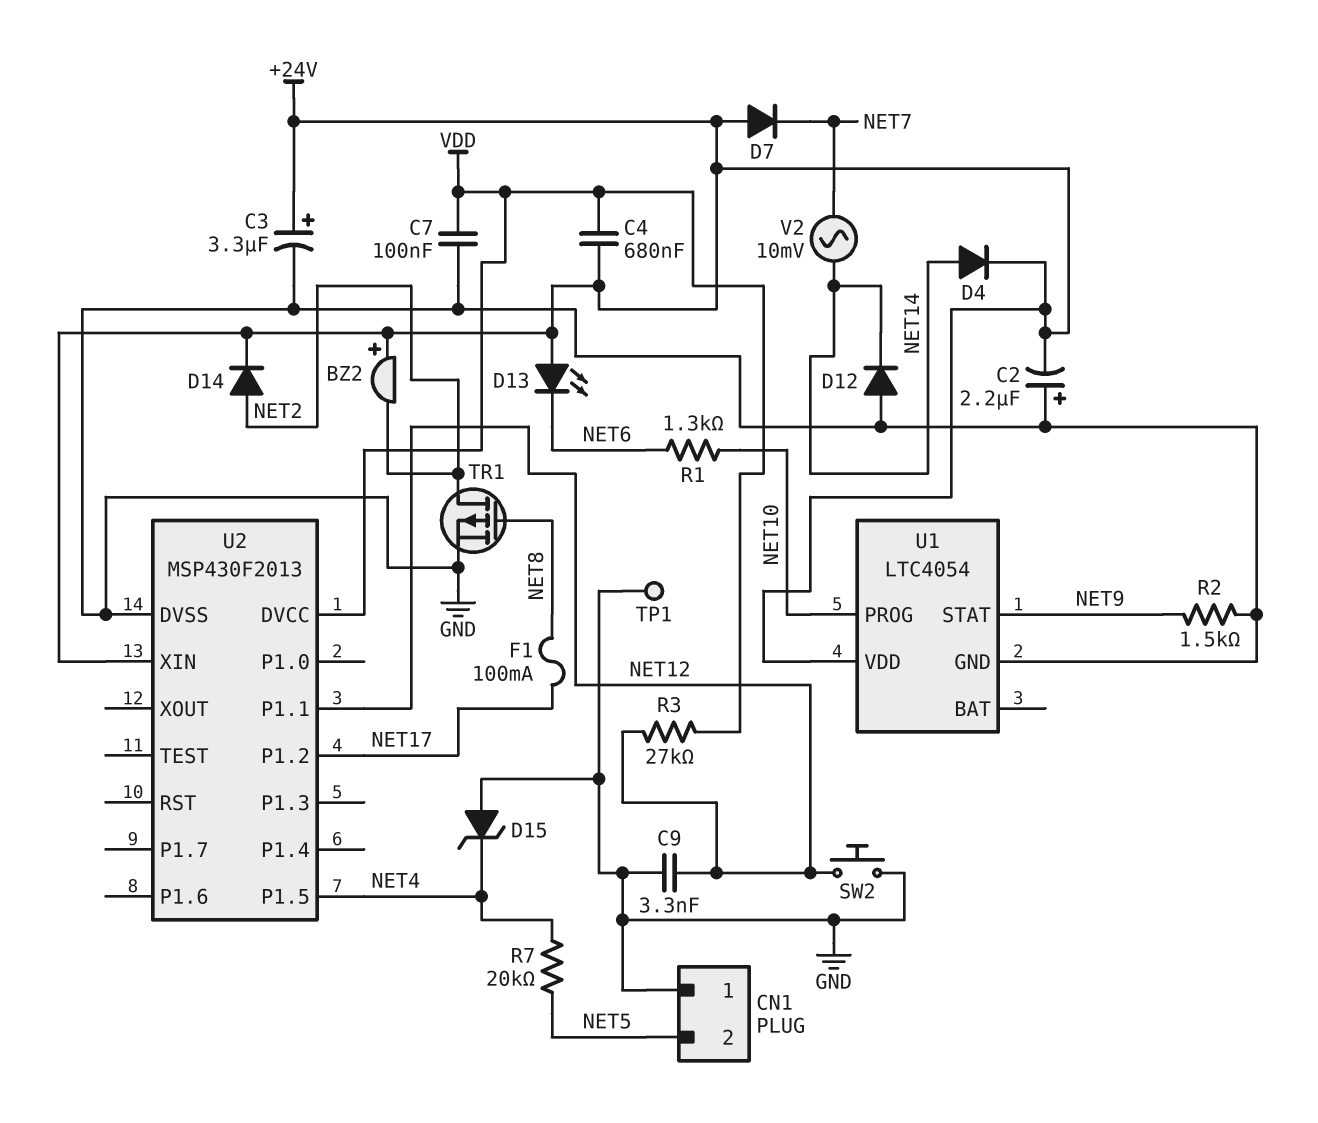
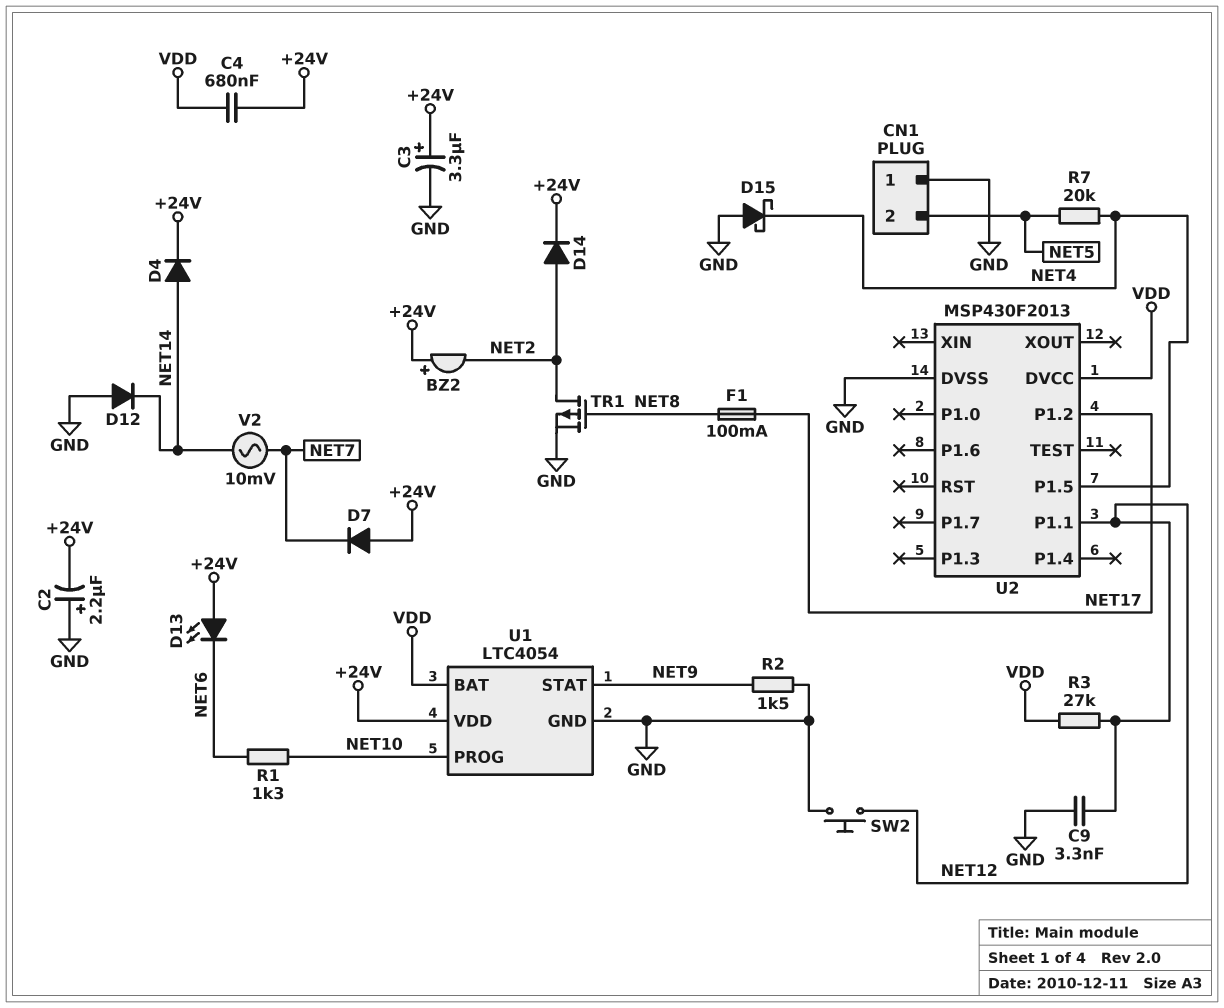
C7: 100nF (GND, VDD) -> none
D15: zener (A GND, K NET4) -> schottky (A GND, K NET4)
TP1: test point (GND) -> none
U1 pin BAT: none -> VDD
U2 pin XIN: +24V -> none

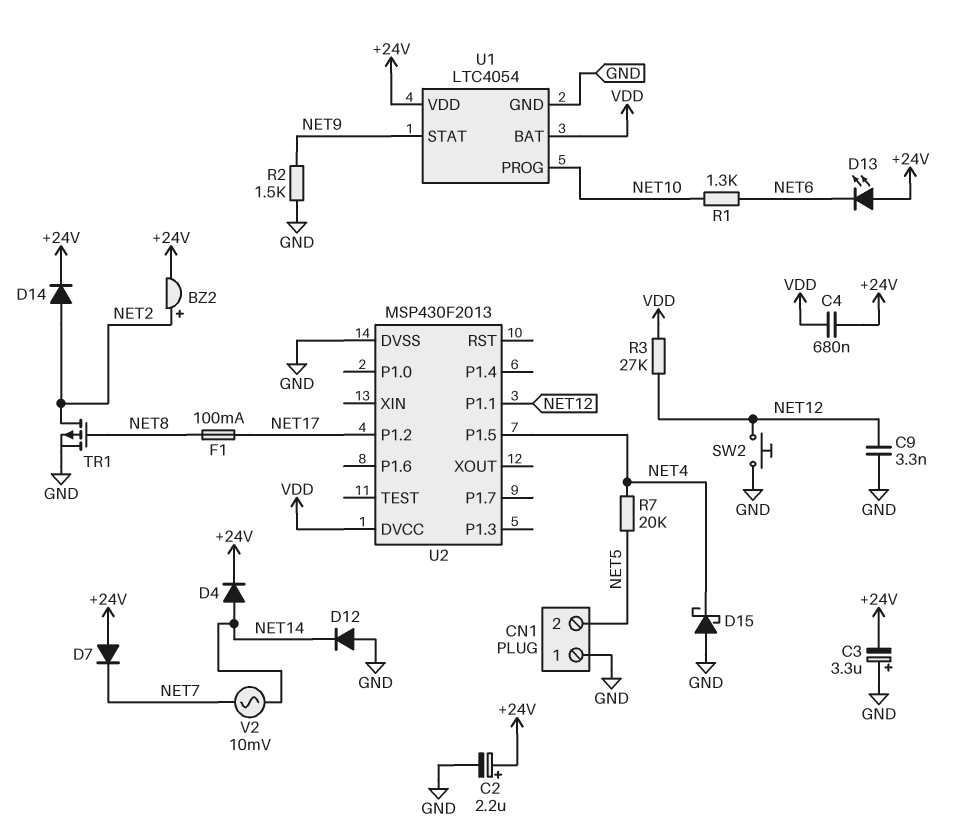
BZ2: buzzer (plus +24V, minus NET2) -> buzzer (plus NET2, minus +24V)
C2: 2.2uF (plus GND, minus +24V) -> 2.2uF (plus +24V, minus GND)
C3: 3.3uF (plus +24V, minus GND) -> 3.3uF (plus GND, minus +24V)

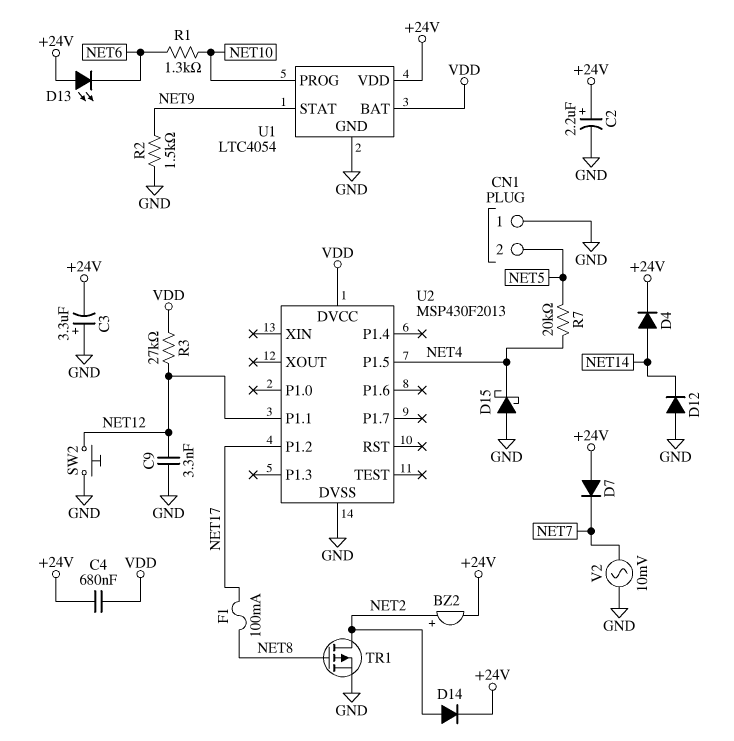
V2: AC 10mV (NET7, NET14) -> AC 10mV (GND, NET7)

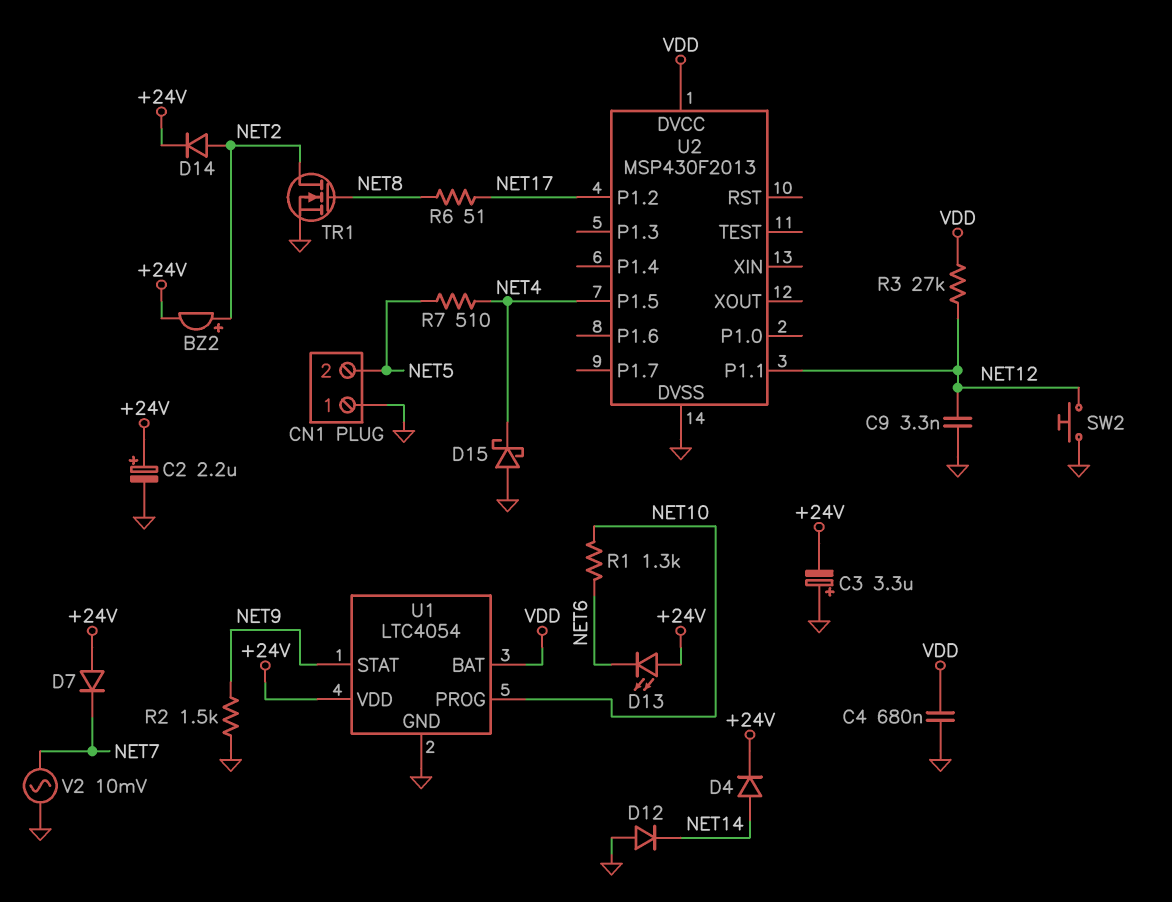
C4: 680nF (+24V, VDD) -> 680nF (GND, VDD)
F1: 100mA (NET8, NET17) -> none
R6: none -> 51 (NET8, NET17)
R7: 20k (NET4, NET5) -> 510 (NET4, NET5)
TR1: PMOS (G NET8, D NET2, S GND) -> NMOS (G NET8, D NET2, S GND)

